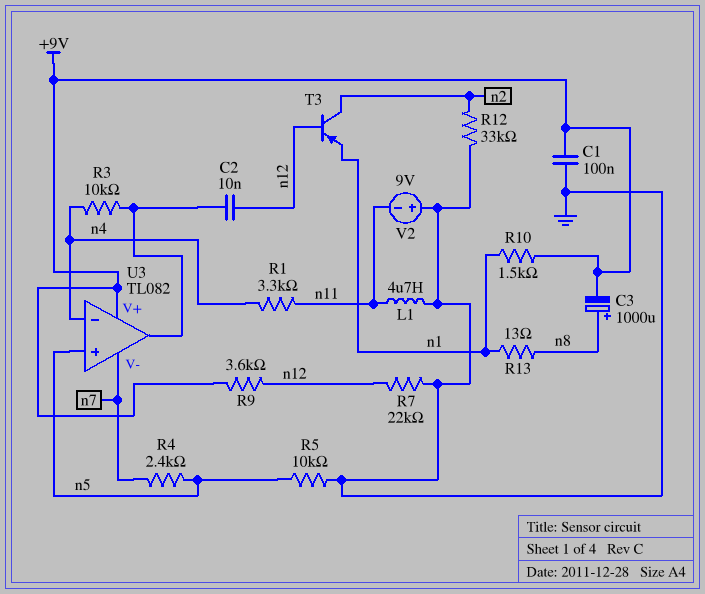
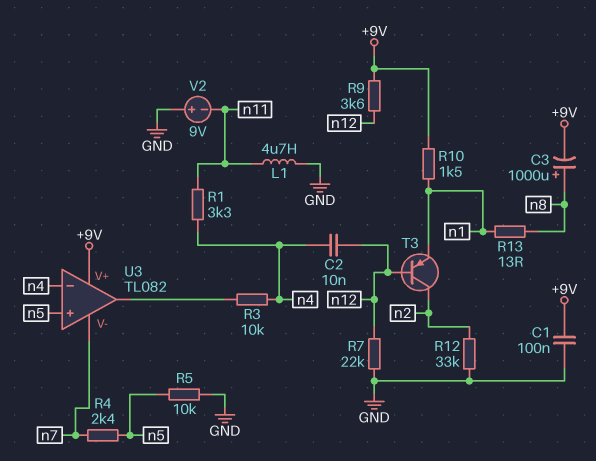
C2: 10nF (U3/out, n12) -> 10nF (n4, n12)

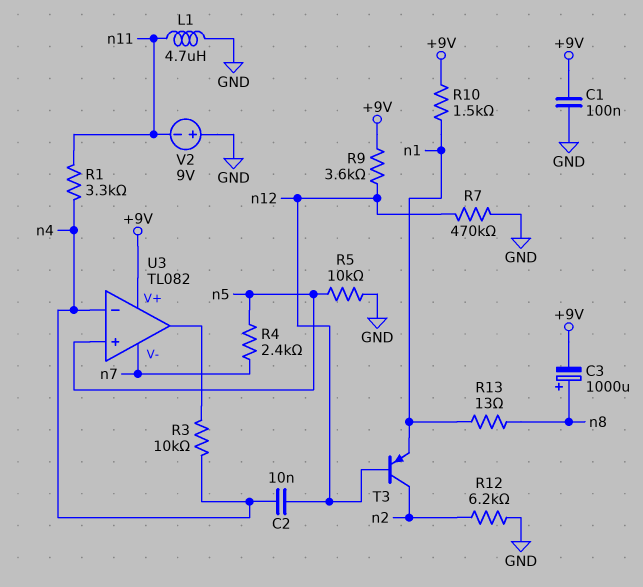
R7: 22k (GND, n12) -> 470k (GND, n12)
R12: 33k (GND, n2) -> 6.2k (GND, n2)

